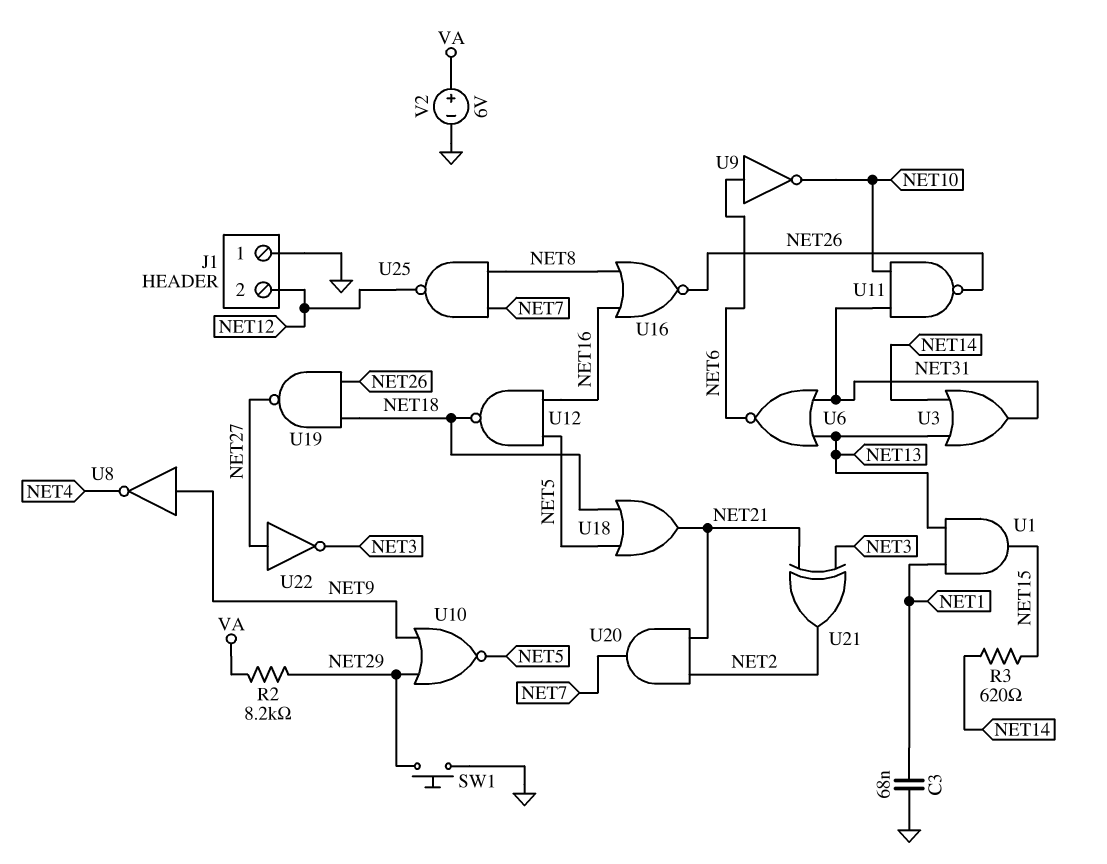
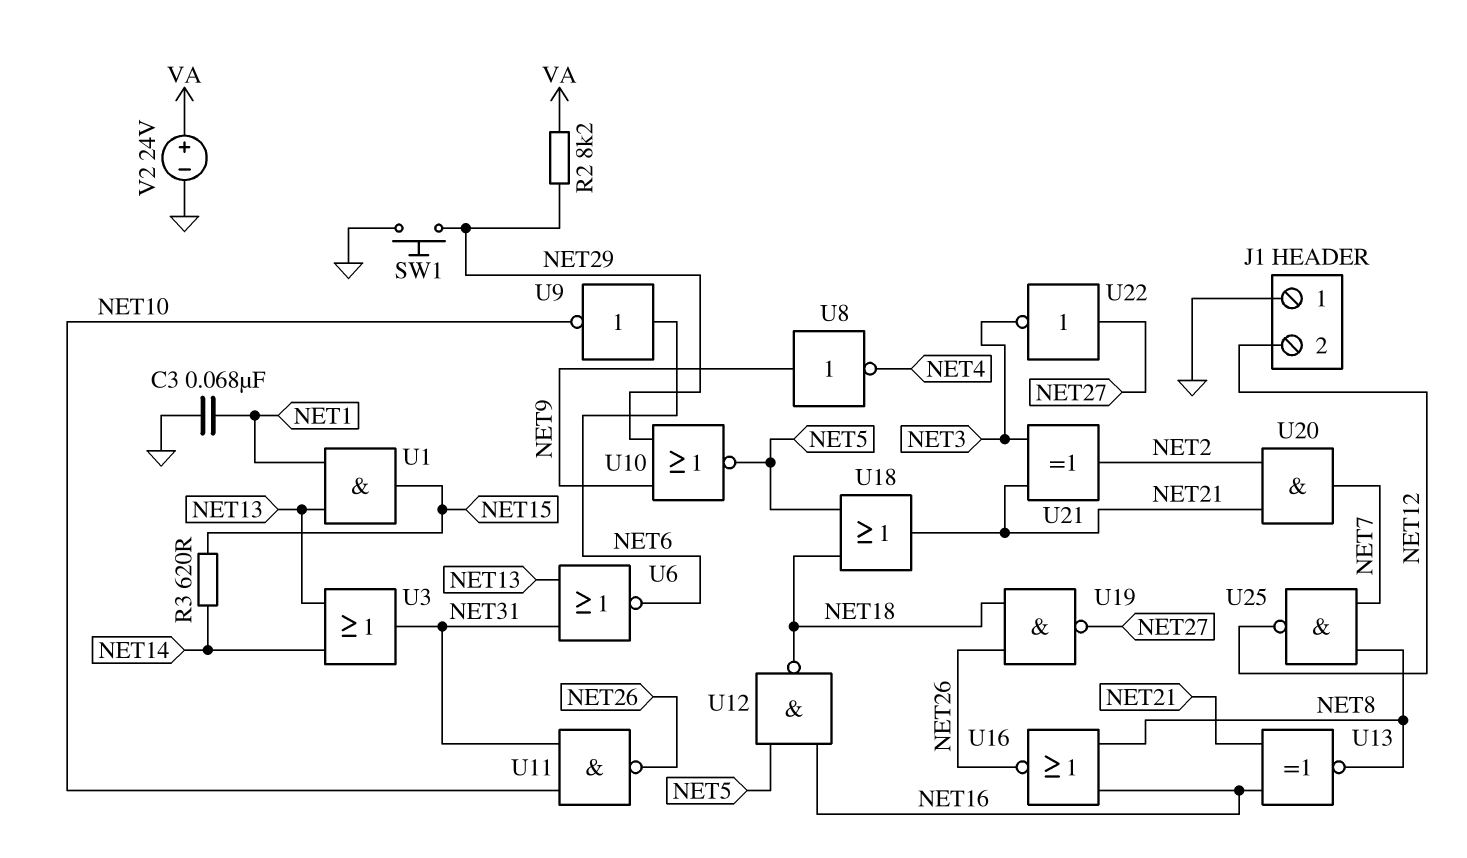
U13: none -> XNOR (in NET16, in NET21, out NET8)
V2: 6V (plus VA, minus GND) -> 24V (plus VA, minus GND)

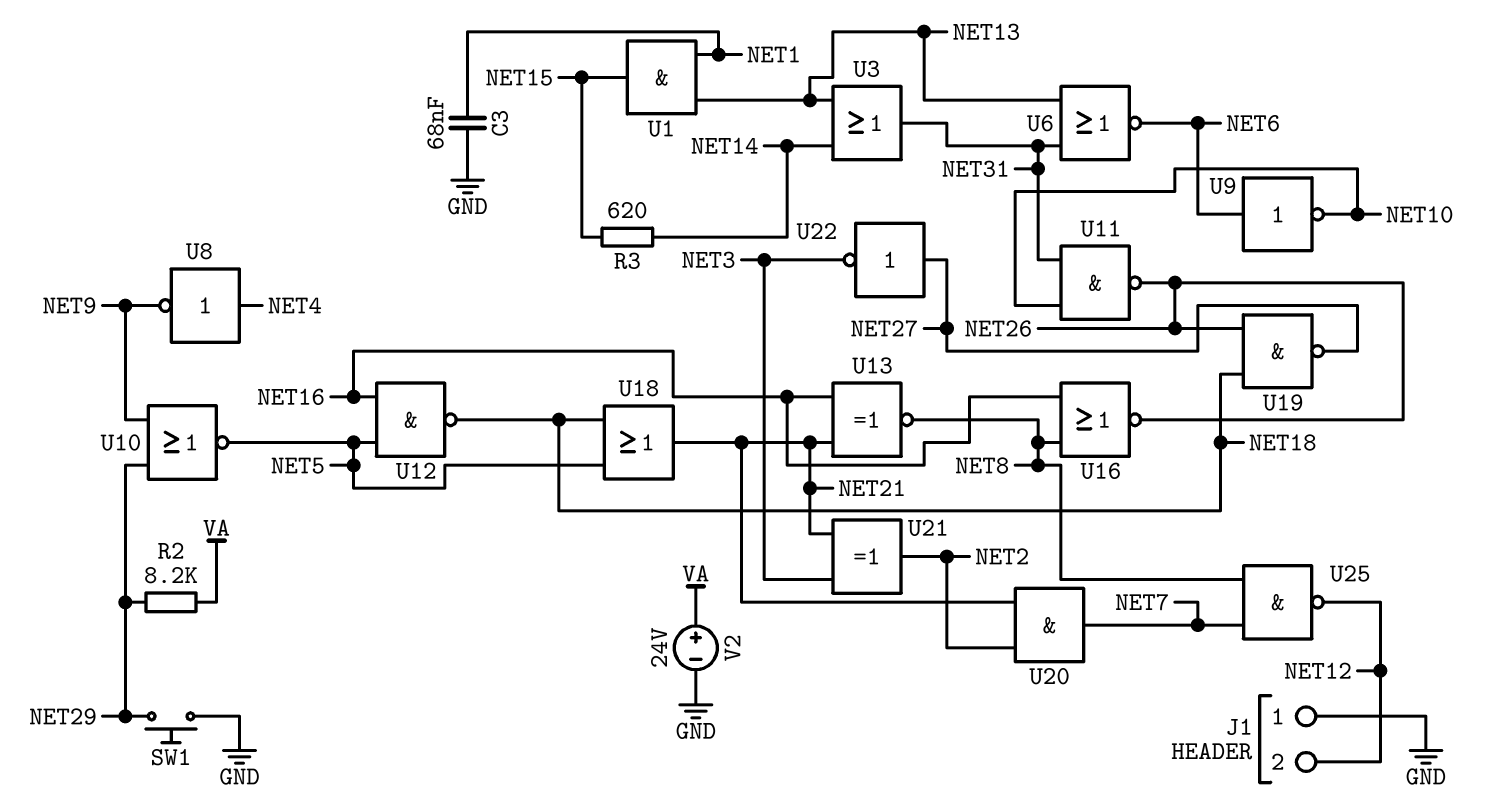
U8: NOT (in NET9, out NET4) -> NOT (in NET4, out NET9)

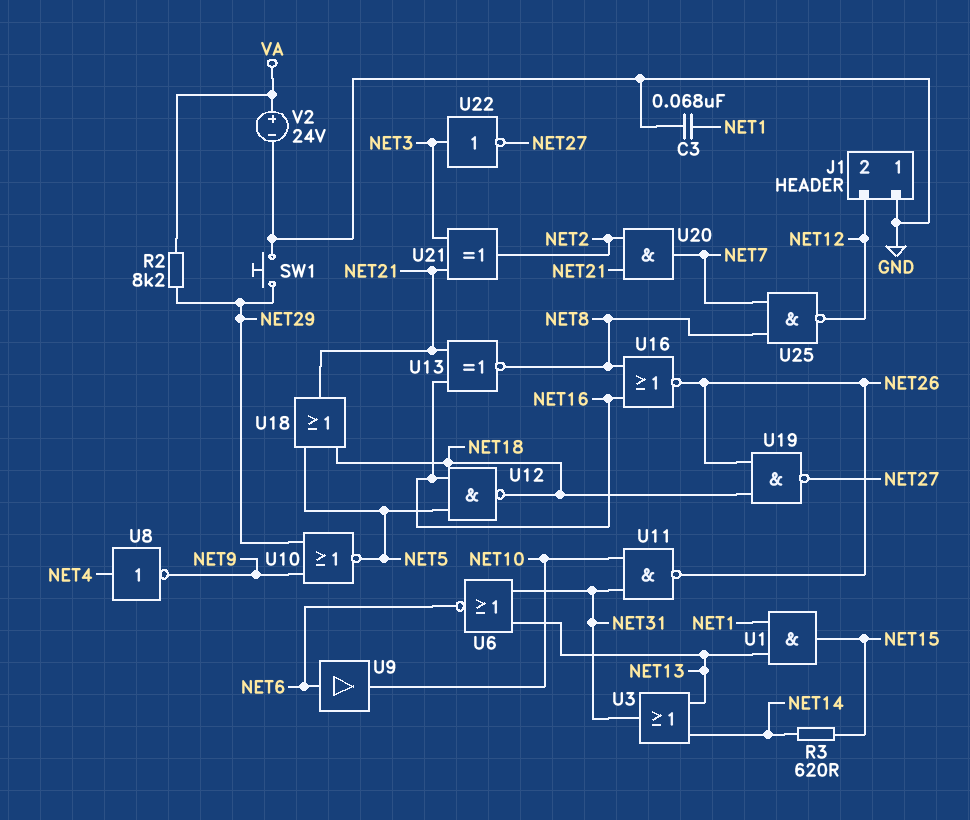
U9: NOT (in NET6, out NET10) -> buffer (in NET6, out NET10)
U22: NOT (in NET27, out NET3) -> NOT (in NET3, out NET27)

